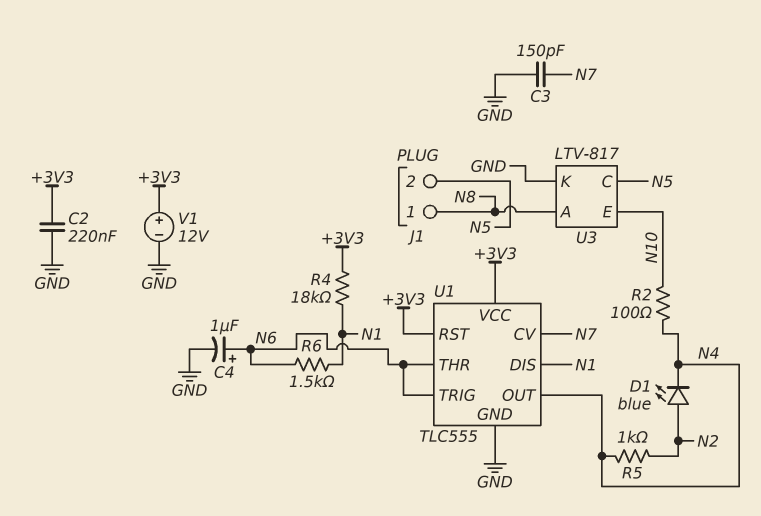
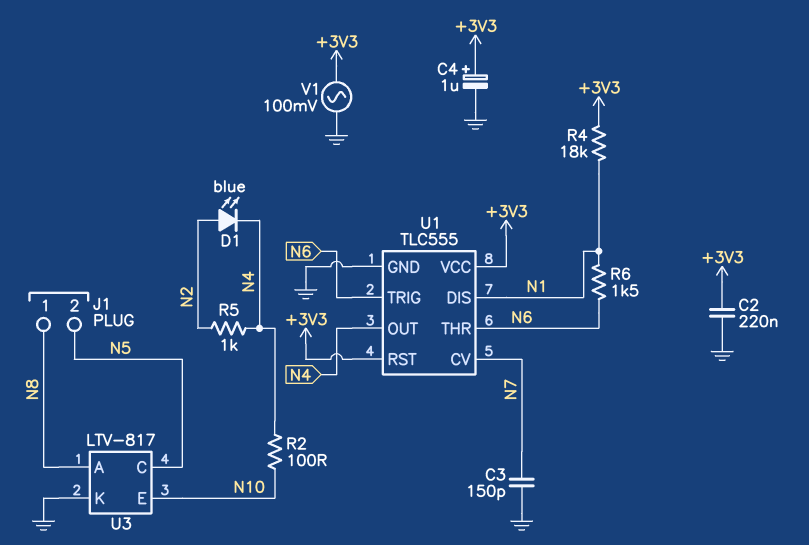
C4: 1uF (plus N6, minus GND) -> 1uF (plus +3V3, minus GND)
V1: 12V (plus +3V3, minus GND) -> AC 100mV (+3V3, GND)

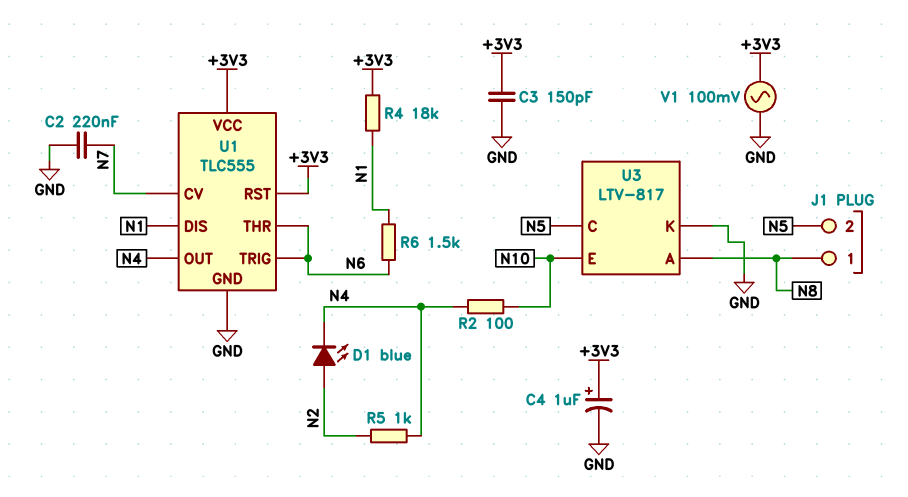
C2: 220nF (+3V3, GND) -> 220nF (GND, N7)
C3: 150pF (GND, N7) -> 150pF (+3V3, GND)

